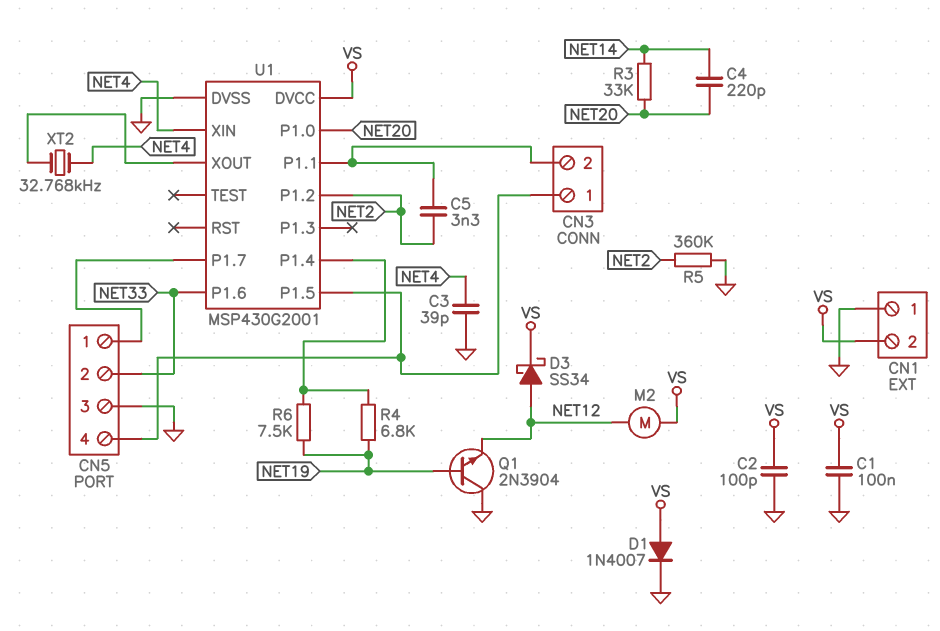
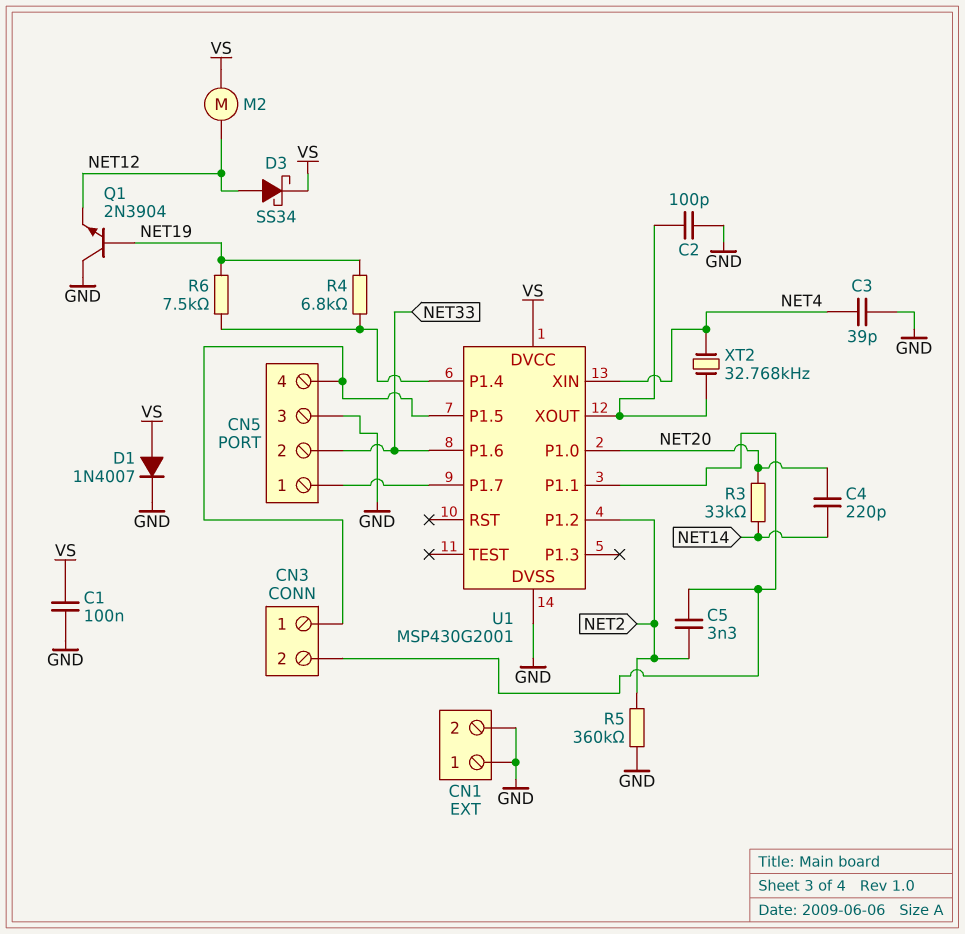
C2: 100pF (GND, VS) -> 100pF (GND, U1/XOUT)
CN1 pin 2: VS -> GND

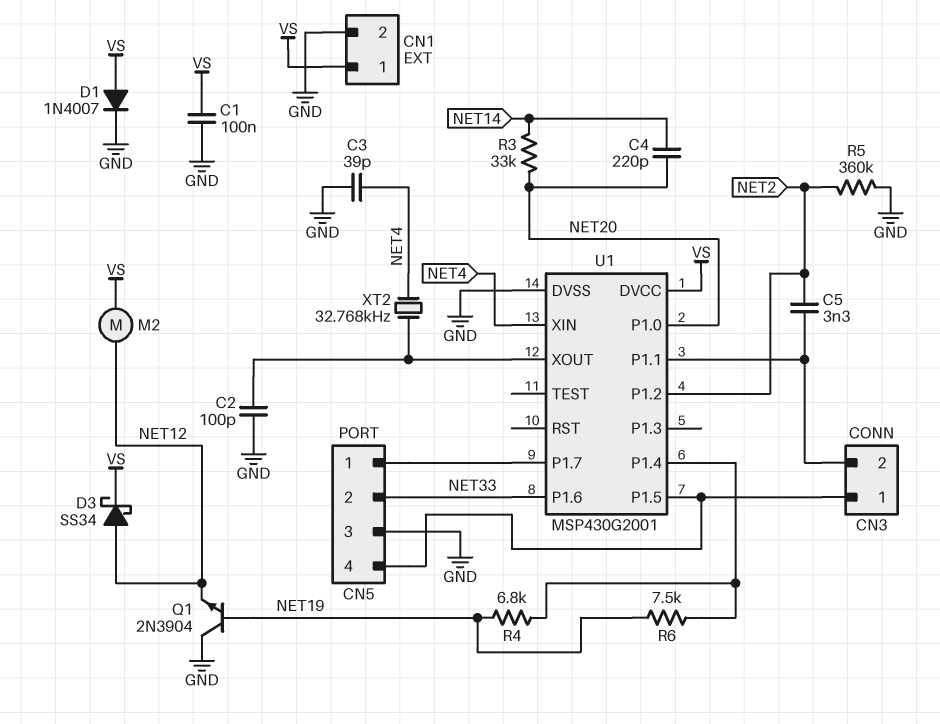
CN1 pin 1: GND -> VS

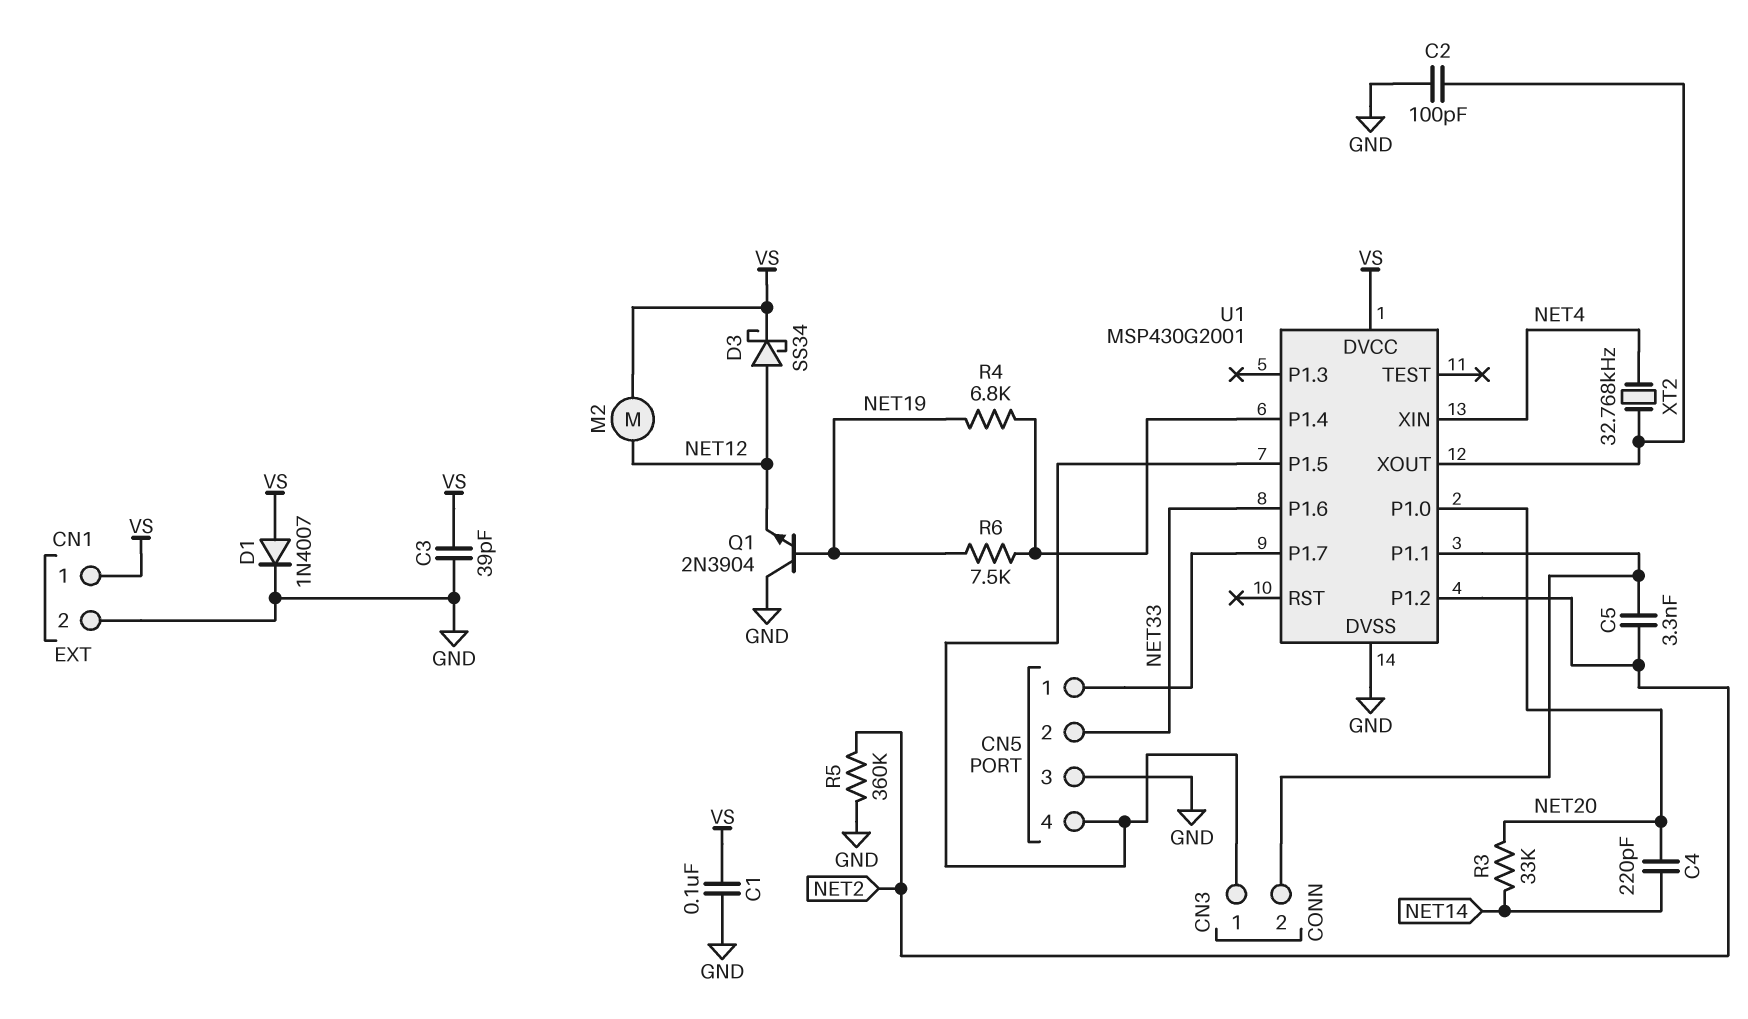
C3: 39pF (GND, NET4) -> 39pF (GND, VS)

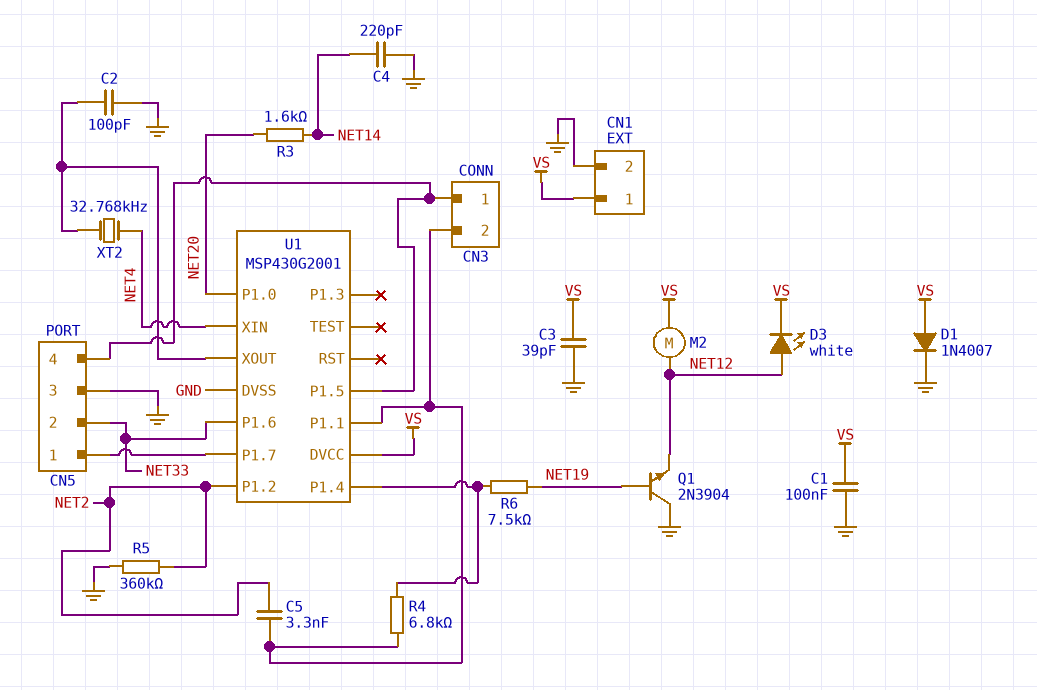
C4: 220pF (NET14, NET20) -> 220pF (GND, NET14)
D3: schottky SS34 (A NET12, K VS) -> LED white (A NET12, K VS)
R3: 33k (NET14, NET20) -> 1.6k (NET14, NET20)
R4: 6.8k (NET19, U1/P1.4) -> 6.8k (CN3/2, U1/P1.4)

